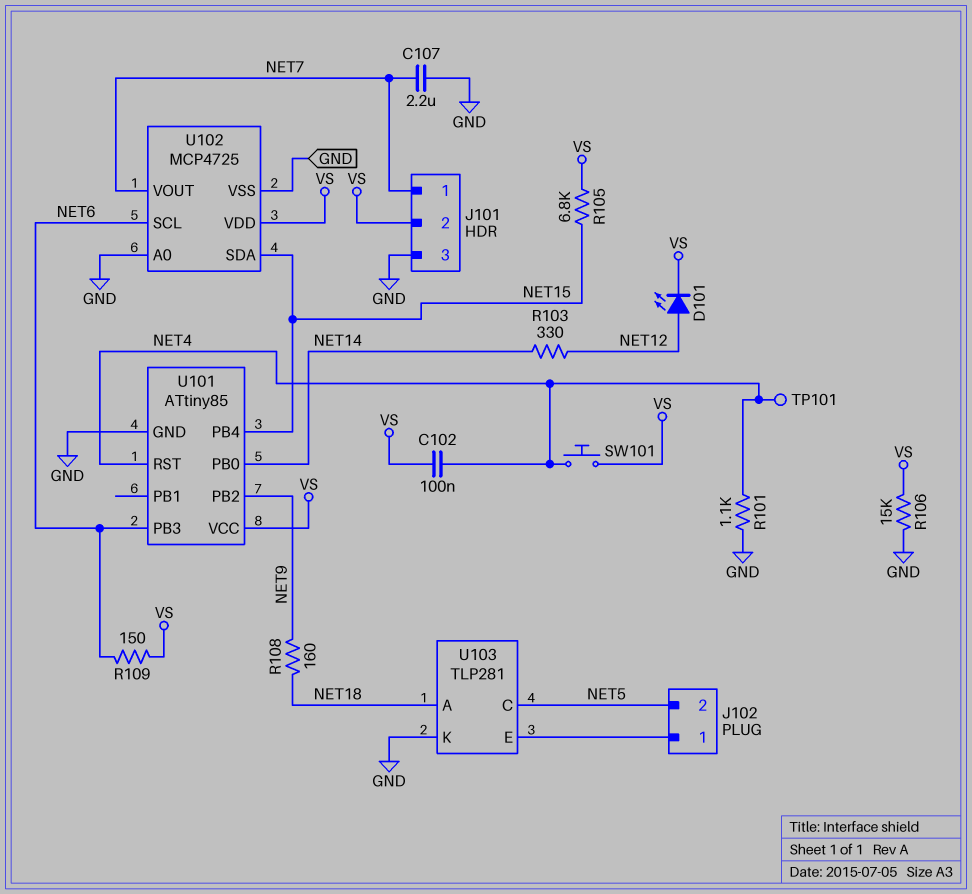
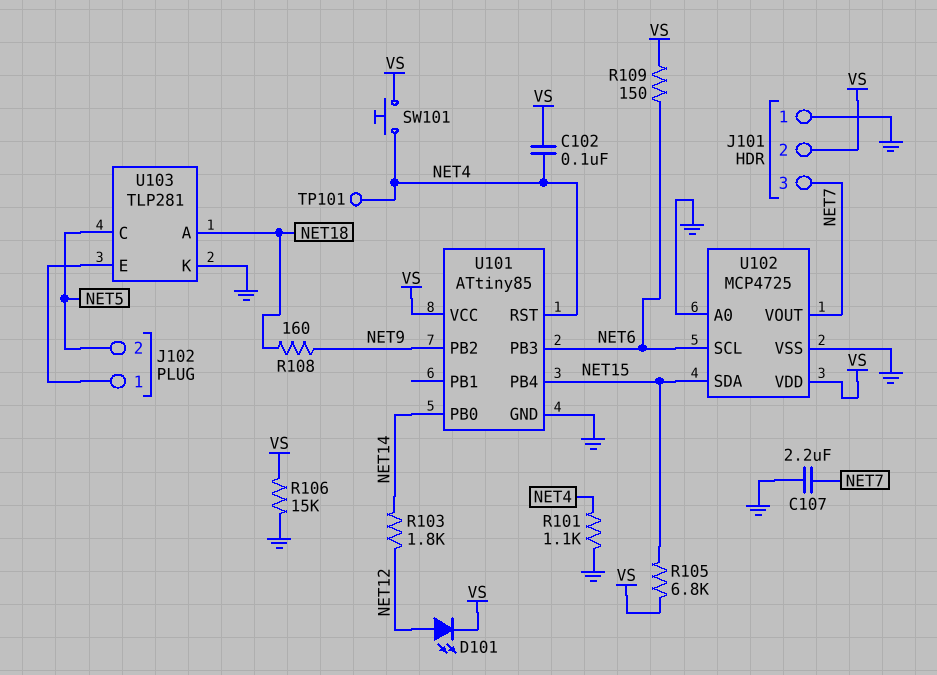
J101 pin 1: NET7 -> GND
J101 pin 3: GND -> NET7
R103: 330 (NET12, NET14) -> 1.8k (NET12, NET14)

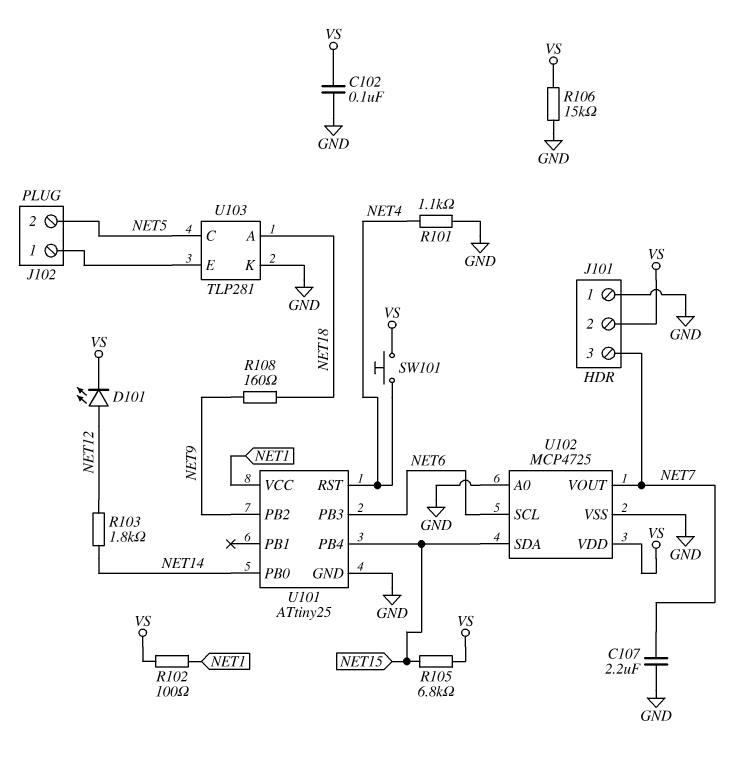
C102: 100nF (NET4, VS) -> 100nF (GND, VS)
R102: none -> 100 (NET1, VS)
R109: 150 (NET6, VS) -> none
TP101: test point (NET4) -> none
U101: ATtiny85 -> ATtiny25
U101 pin VCC: VS -> NET1

